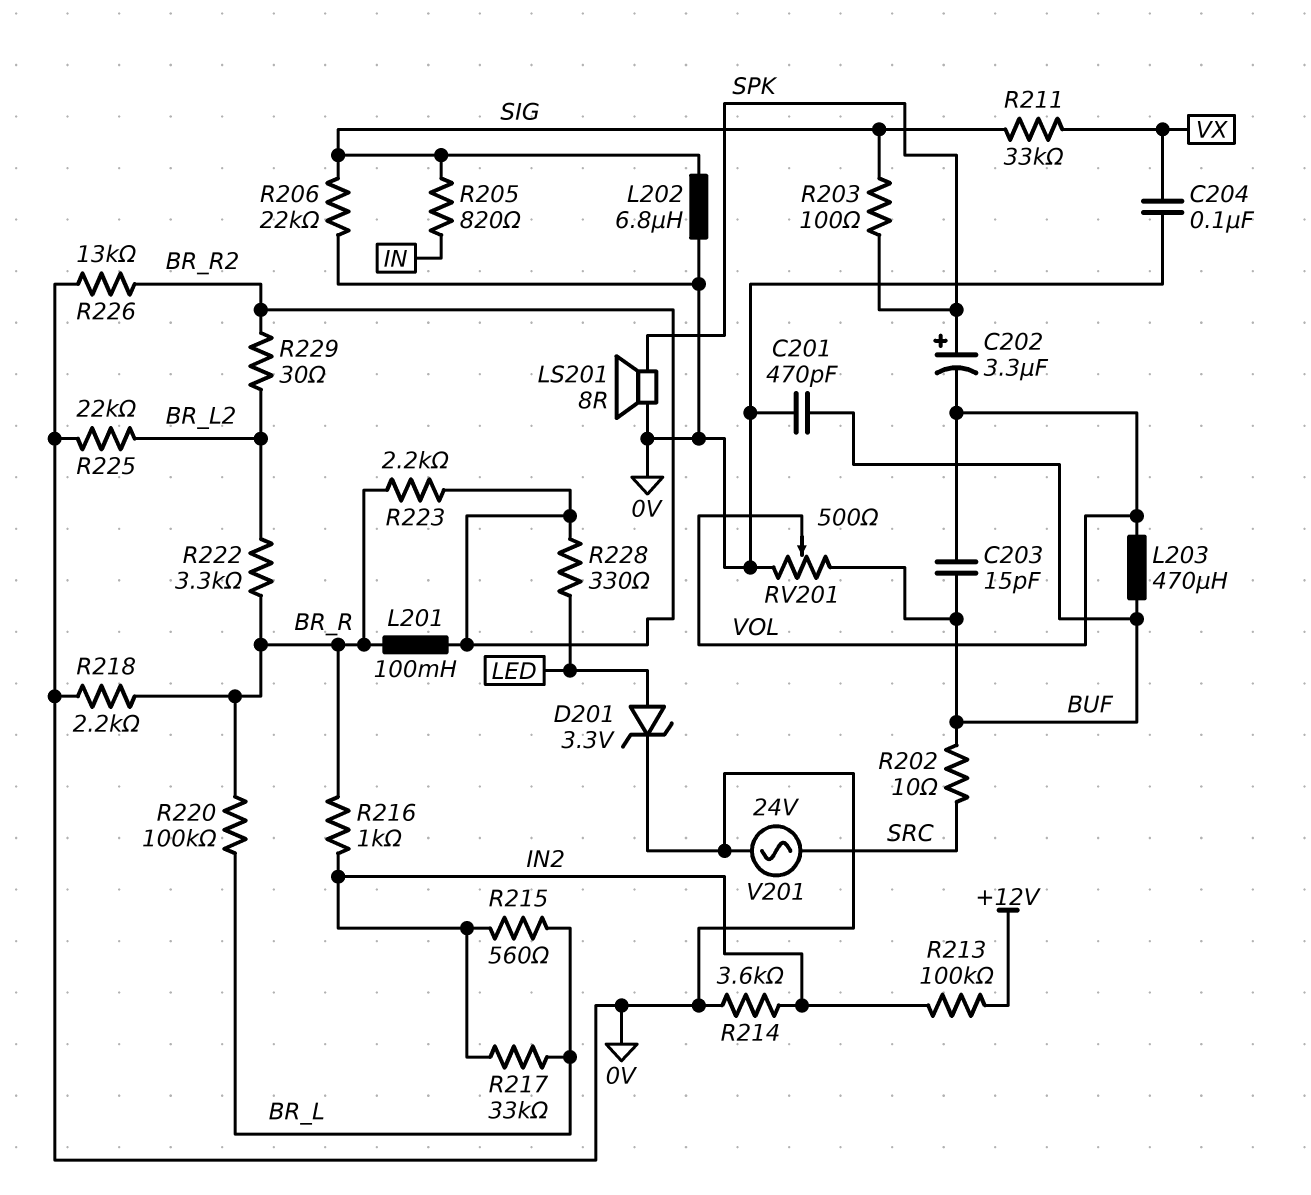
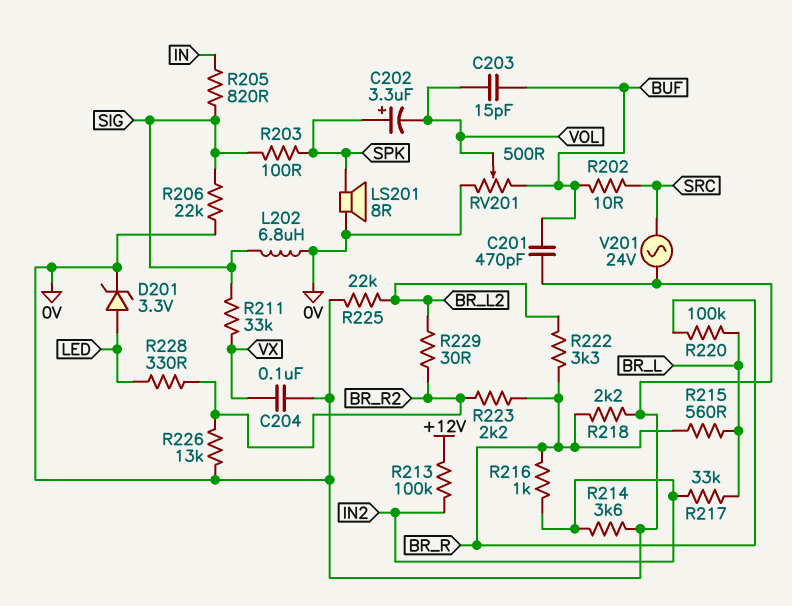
L201: 100mH (BR_R, BR_R2) -> none
L203: 470uH (BUF, VOL) -> none
R215: 560 (BR_L, IN2) -> 560 (BR_L, BR_R)

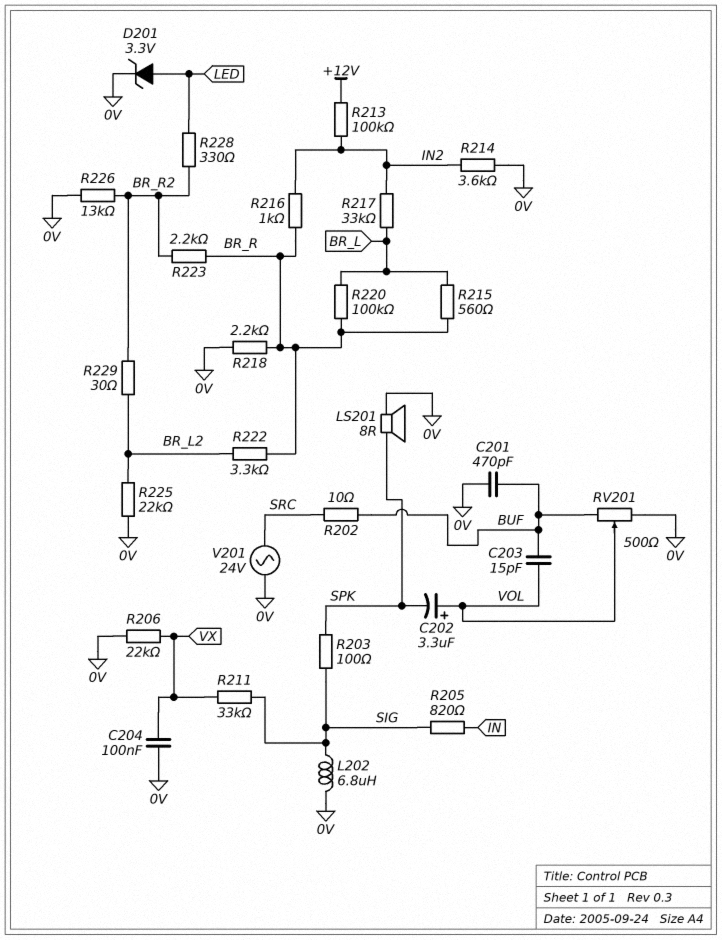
C202: 3.3uF (plus SPK, minus VOL) -> 3.3uF (plus VOL, minus SPK)
R206: 22k (0V, SIG) -> 22k (0V, VX)

